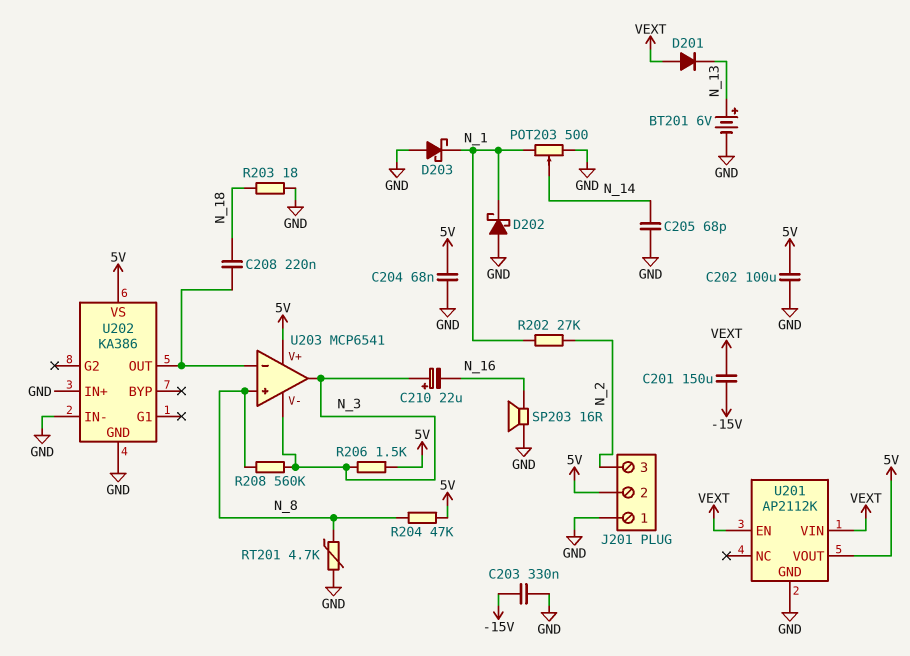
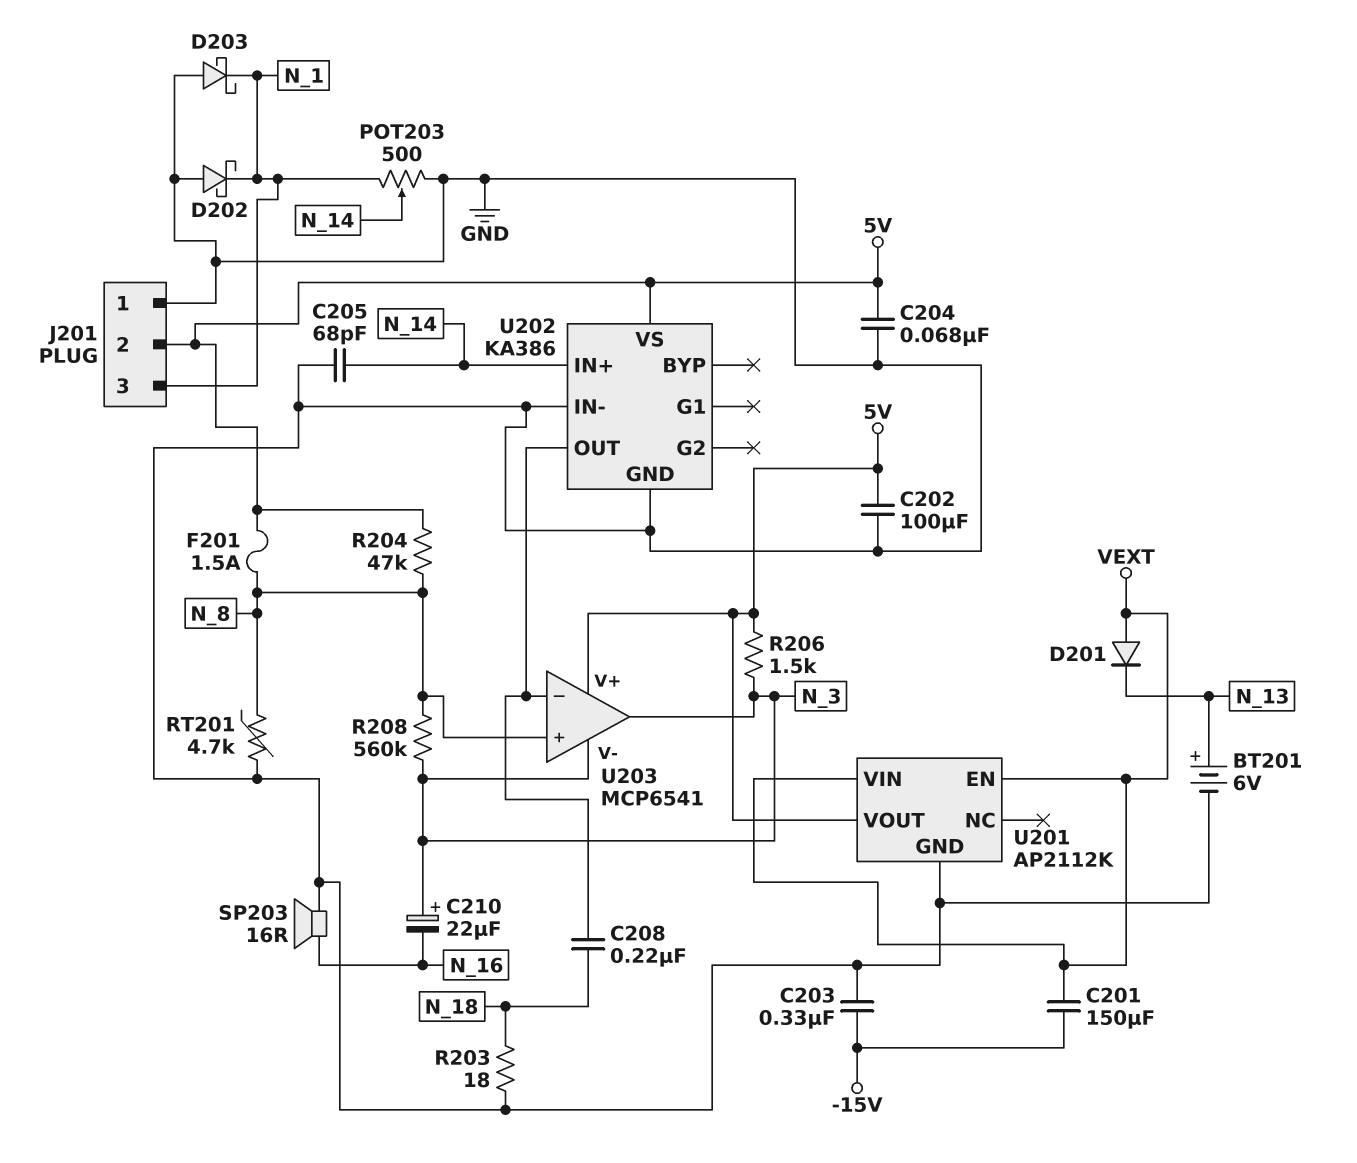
F201: none -> 1.5A (5V, N_8)
J201 pin 3: N_2 -> N_1
R202: 27k (N_1, N_2) -> none
U202 pin IN+: GND -> N_14

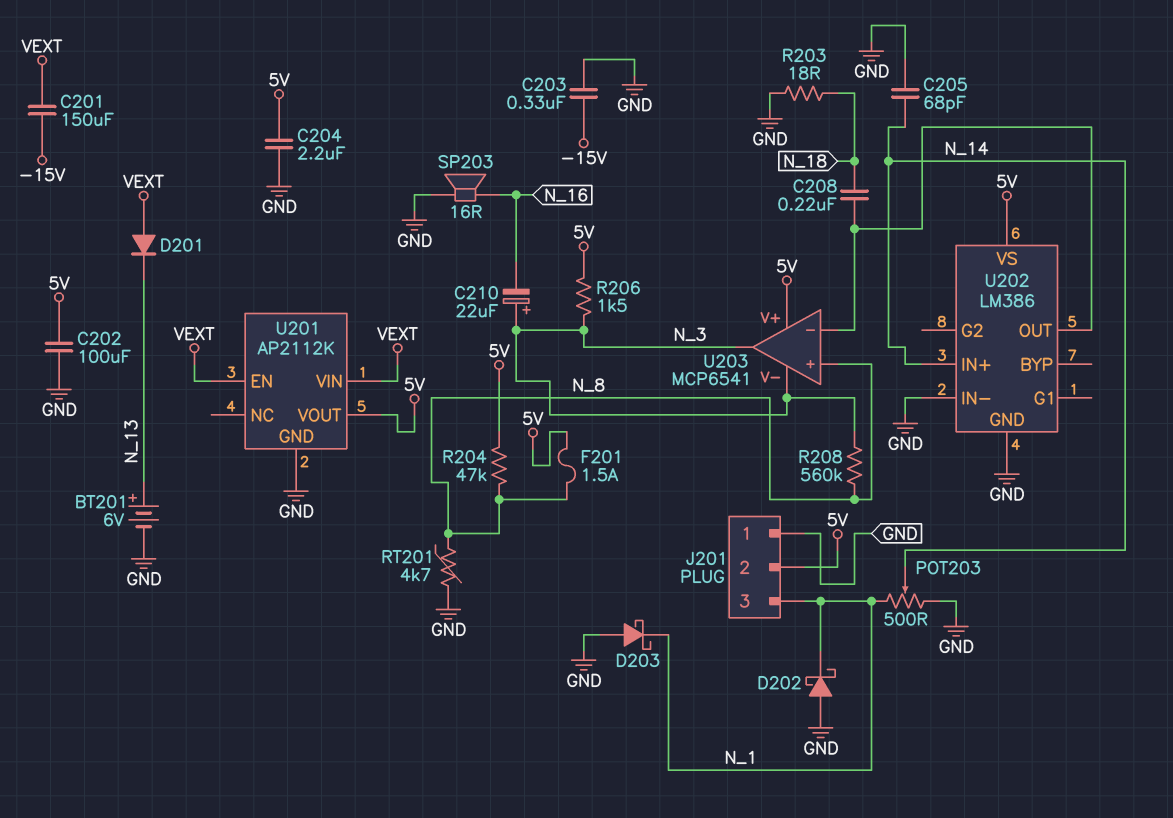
C204: 68nF (5V, GND) -> 2.2uF (5V, GND)
U202: KA386 -> LM386

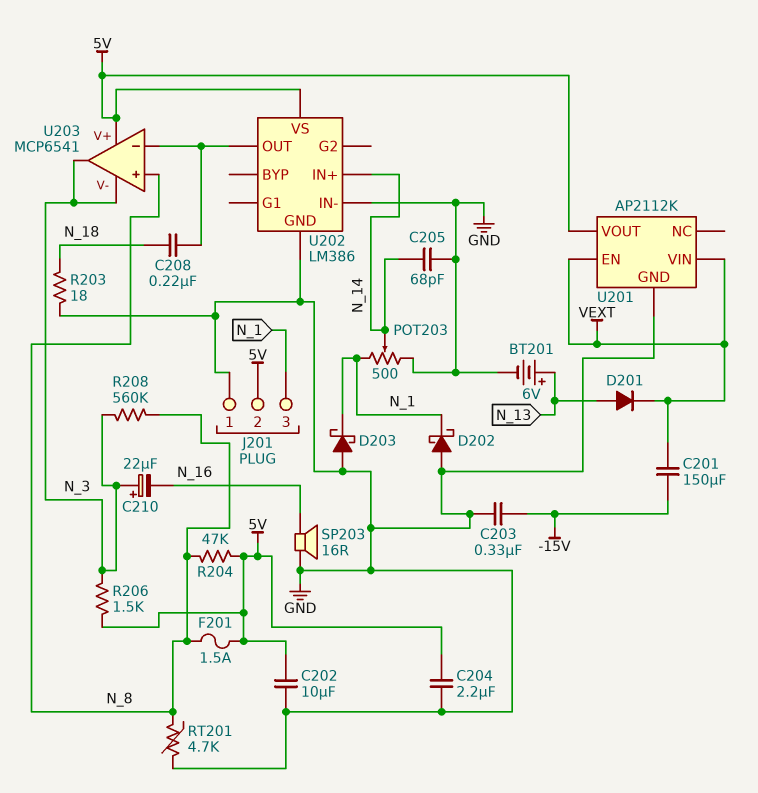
C202: 100uF (5V, GND) -> 10uF (5V, GND)
D201: diode (A VEXT, K N_13) -> diode (A N_13, K VEXT)

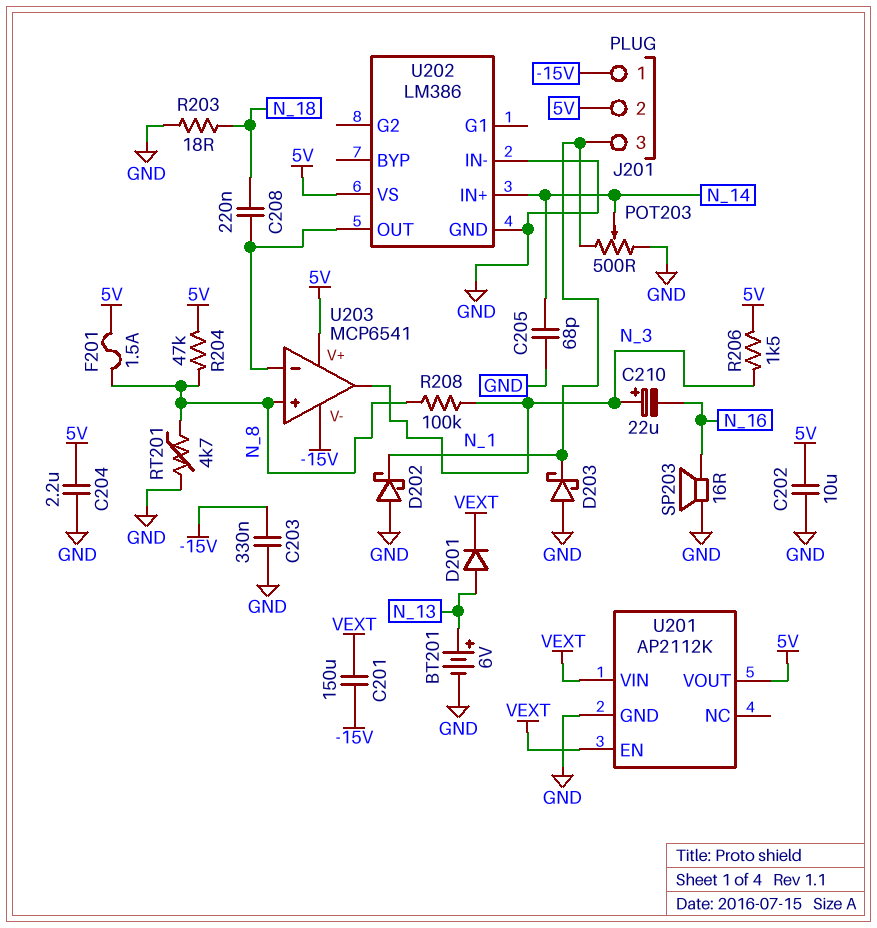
J201 pin 1: GND -> -15V
R208: 560k (N_3, N_8) -> 100k (N_3, N_8)
U203 pin V-: N_3 -> -15V

